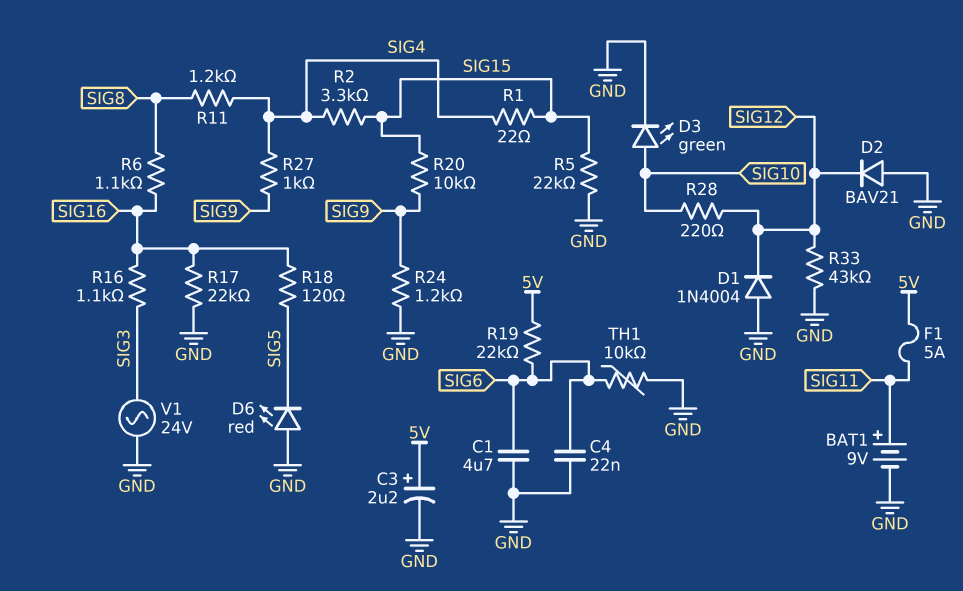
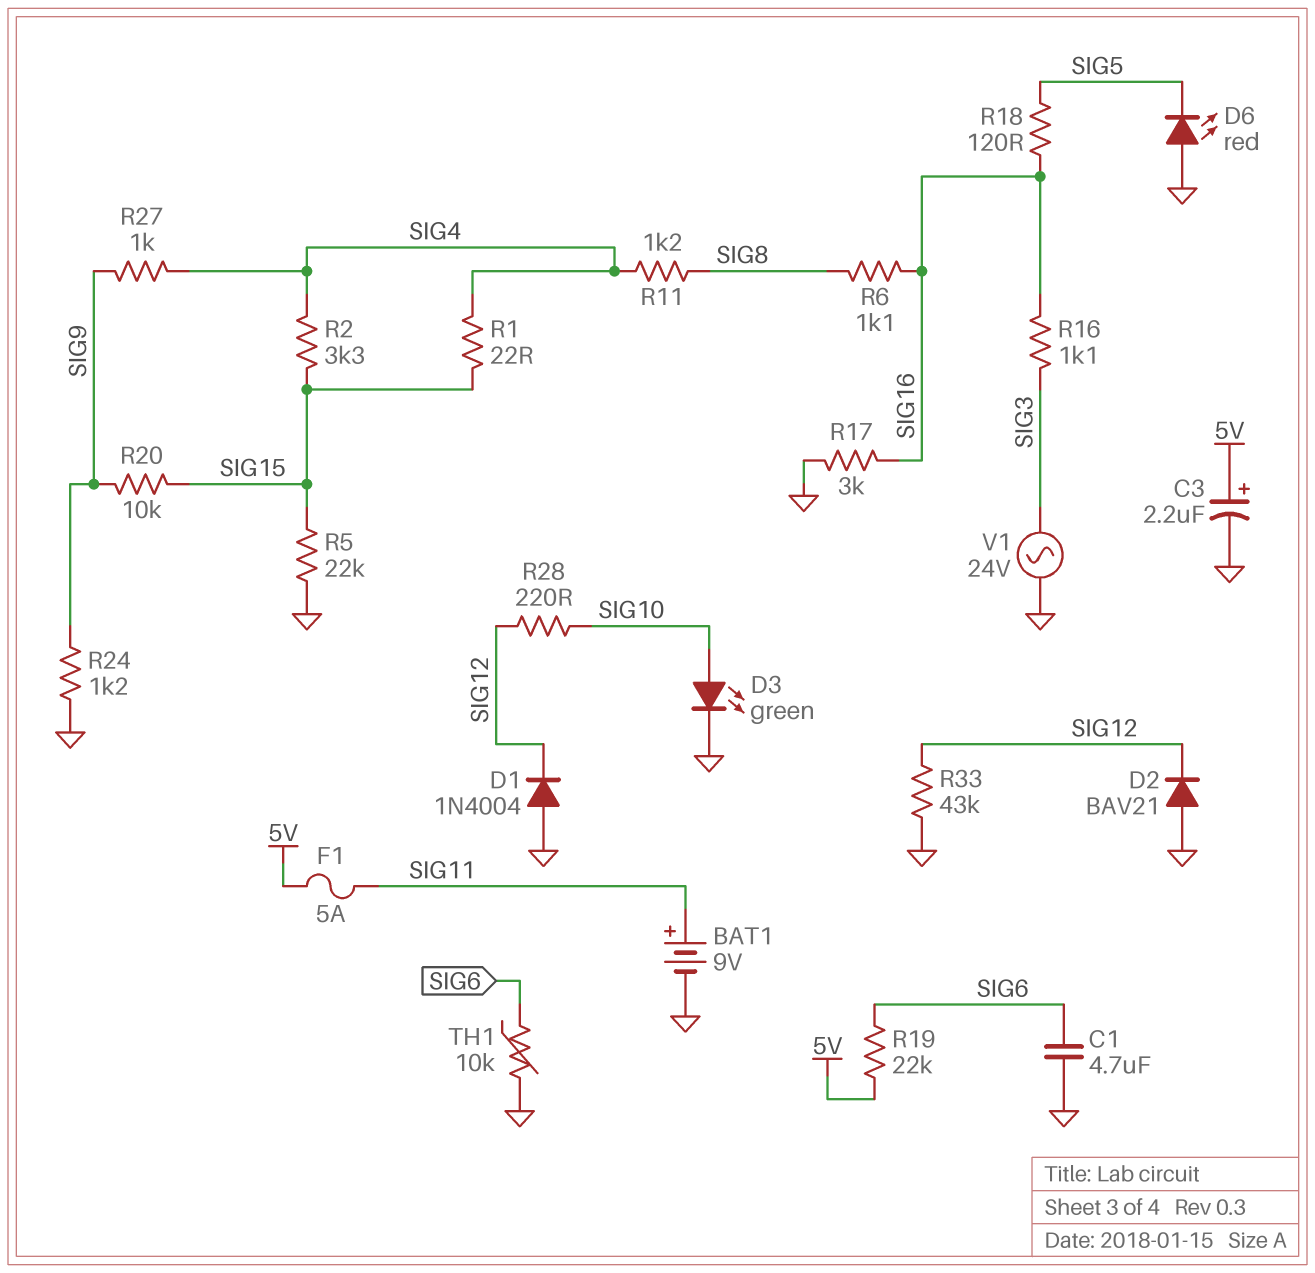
C4: 22nF (GND, SIG6) -> none
R17: 22k (GND, SIG16) -> 3k (GND, SIG16)

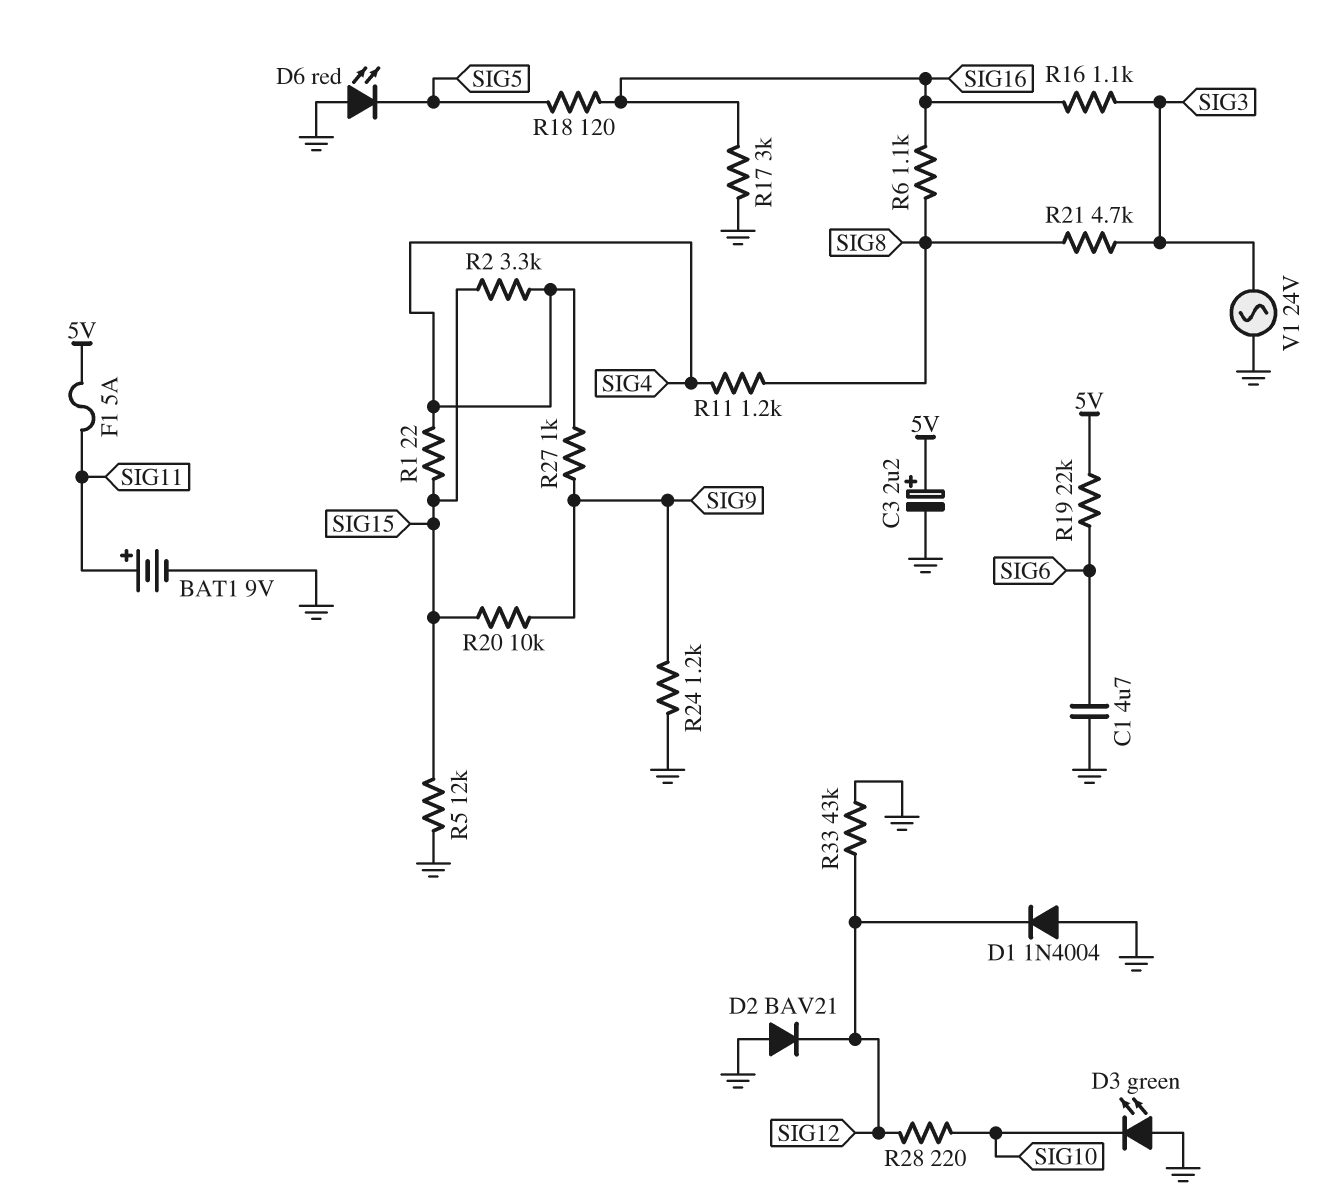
D3: LED green (A SIG10, K GND) -> LED green (A GND, K SIG10)
R5: 22k (GND, SIG15) -> 12k (GND, SIG15)
R21: none -> 4.7k (SIG3, SIG8)
TH1: 10k (GND, SIG6) -> none

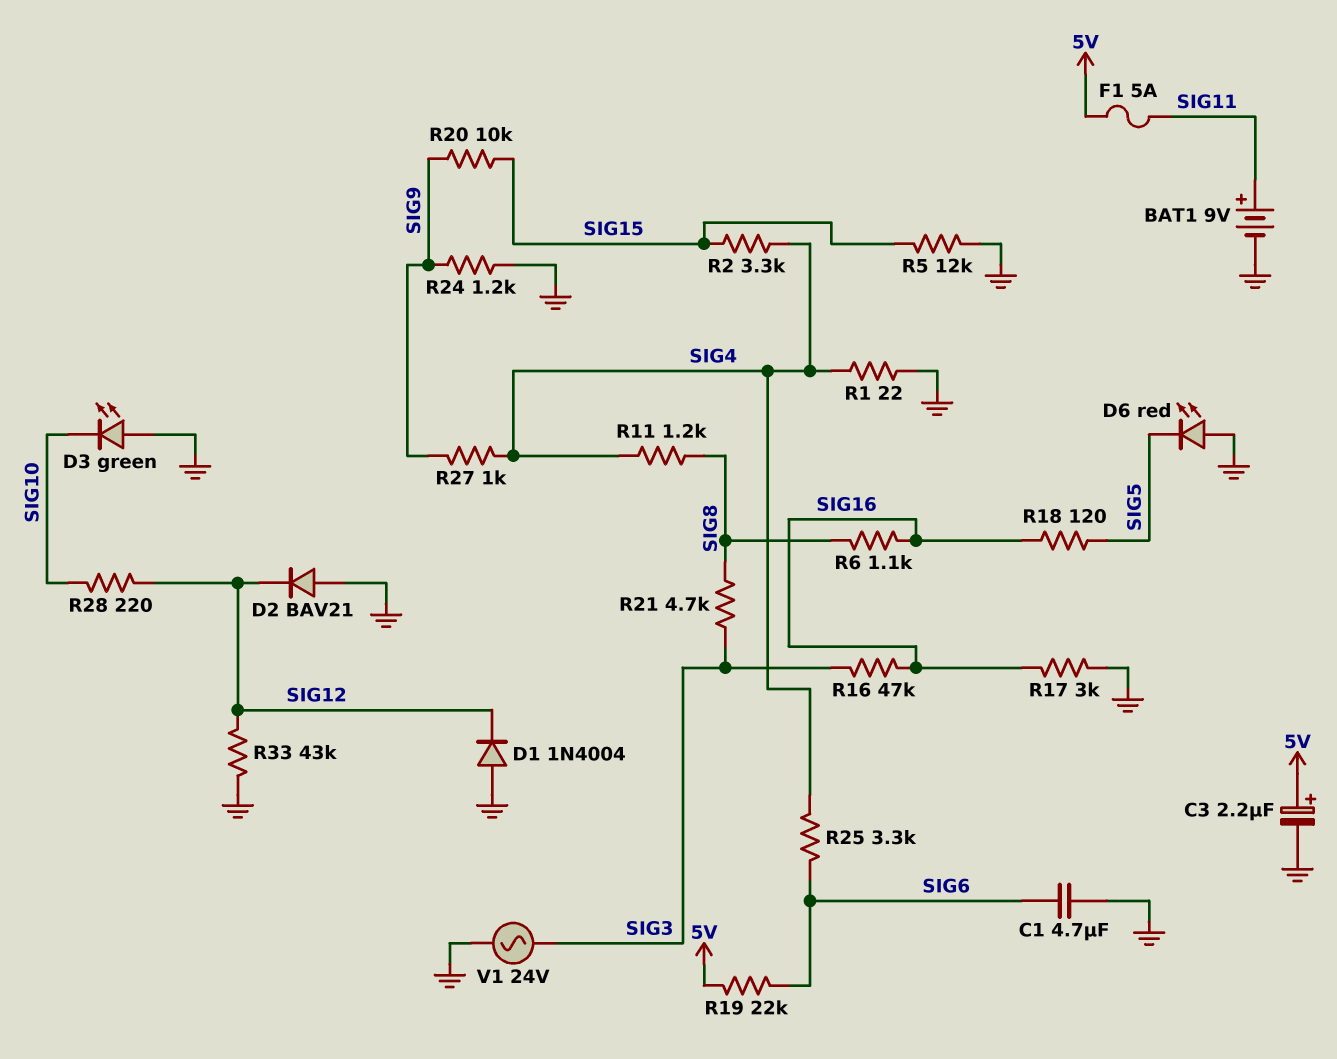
R1: 22 (SIG4, SIG15) -> 22 (GND, SIG4)
R16: 1.1k (SIG3, SIG16) -> 47k (SIG3, SIG16)
R25: none -> 3.3k (SIG4, SIG6)

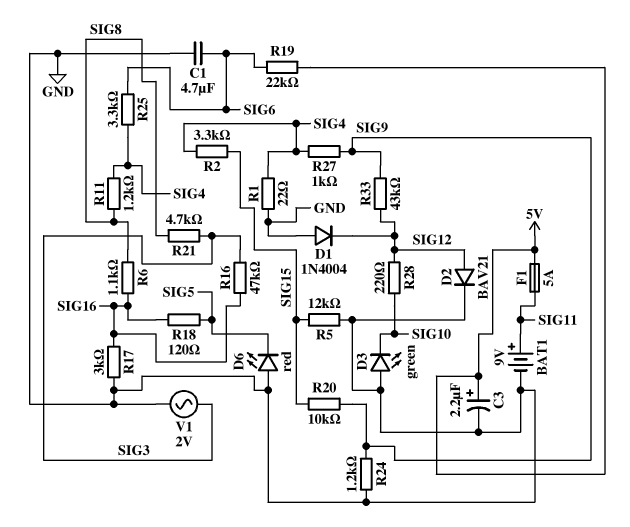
D2: diode BAV21 (A GND, K SIG12) -> diode BAV21 (A SIG12, K GND)
R33: 43k (GND, SIG12) -> 43k (SIG9, SIG12)
V1: AC 24V (GND, SIG3) -> AC 2V (GND, SIG3)

